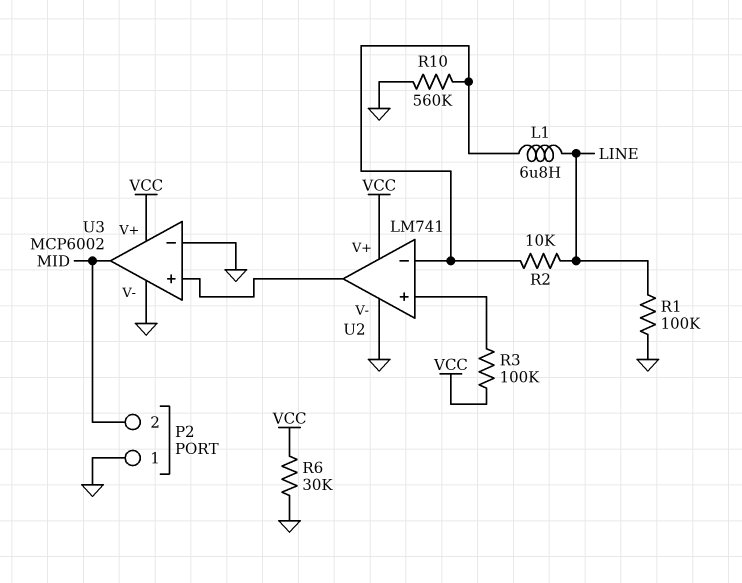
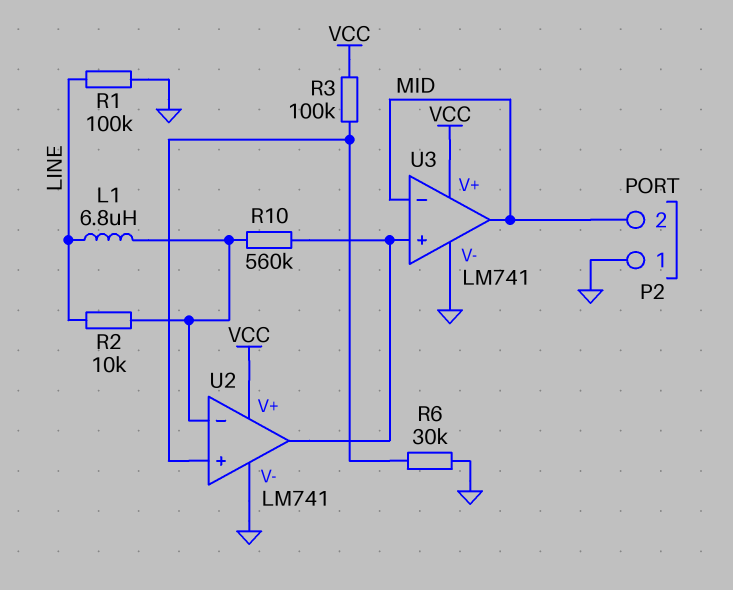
R6: 30k (GND, VCC) -> 30k (GND, U2/in+)
R10: 560k (GND, U2/in-) -> 560k (U2/in-, U2/out)
U3: MCP6002 -> LM741
U3 pin in-: GND -> MID

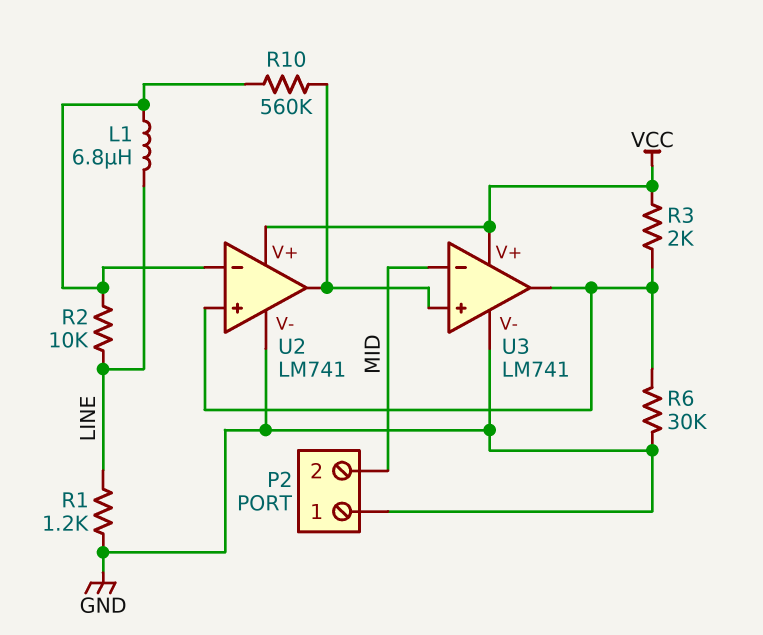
R1: 100k (GND, LINE) -> 1.2k (GND, LINE)
R3: 100k (U2/in+, VCC) -> 2k (U2/in+, VCC)
U3 pin out: MID -> U2/in+

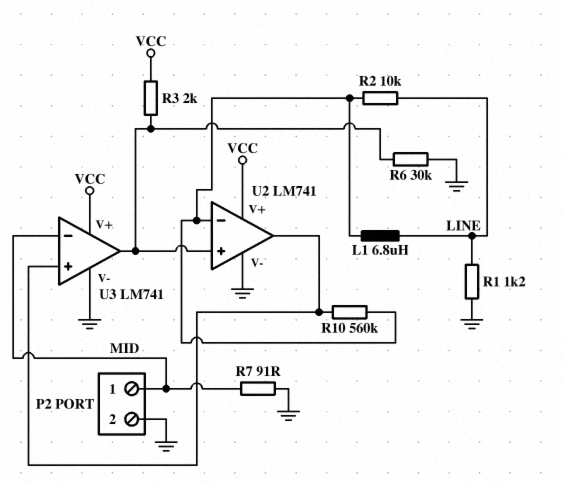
P2 pin 1: GND -> MID
P2 pin 2: MID -> GND
R7: none -> 91 (GND, MID)

